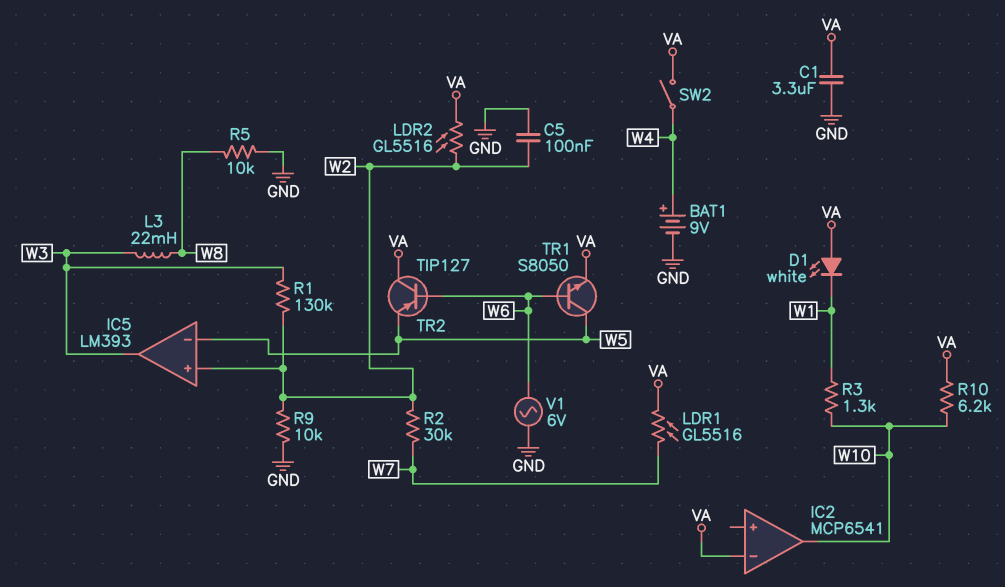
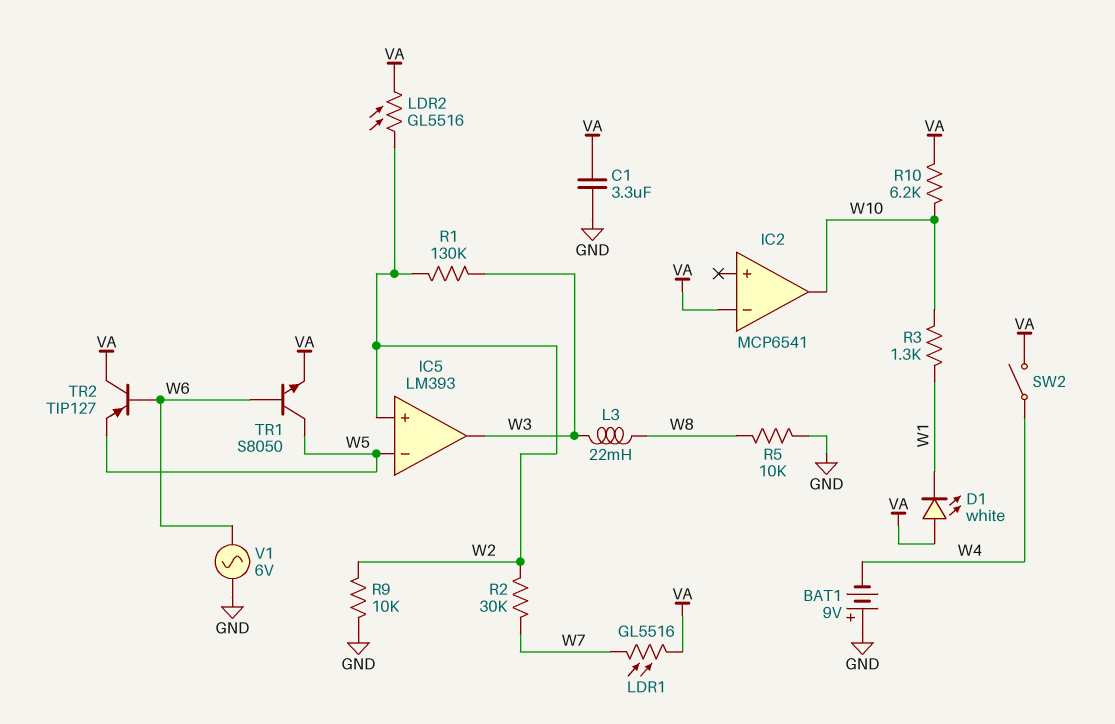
BAT1: 9V (plus W4, minus GND) -> 9V (plus GND, minus W4)
C5: 100nF (GND, W2) -> none

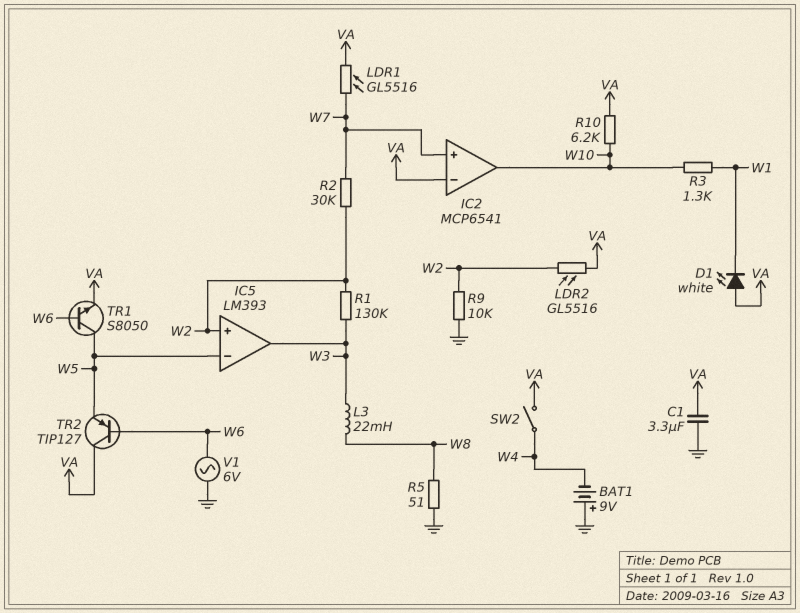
IC2 pin in+: none -> W7
R5: 10k (GND, W8) -> 51 (GND, W8)

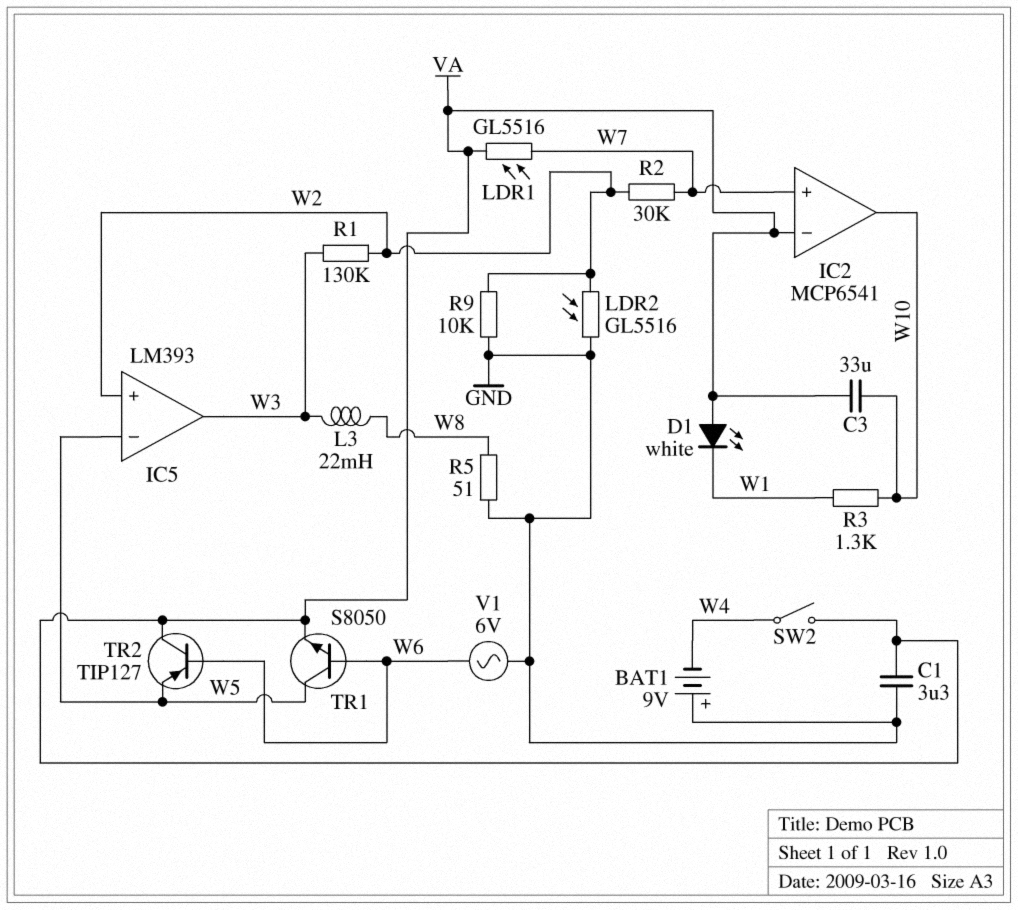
C3: none -> 33uF (VA, W10)
LDR2: GL5516 (VA, W2) -> GL5516 (GND, W2)
R10: 6.2k (VA, W10) -> none

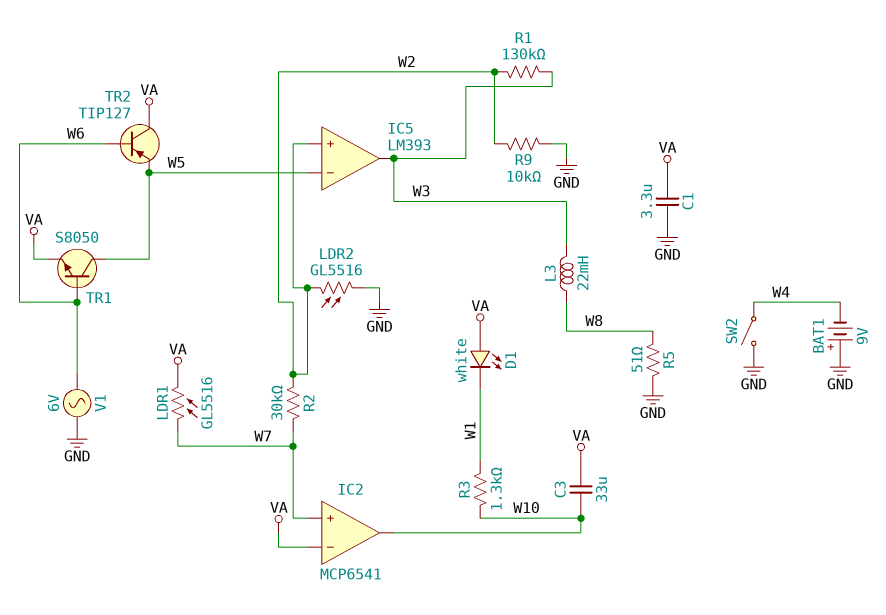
SW2: switch (VA, W4) -> switch (GND, W4)

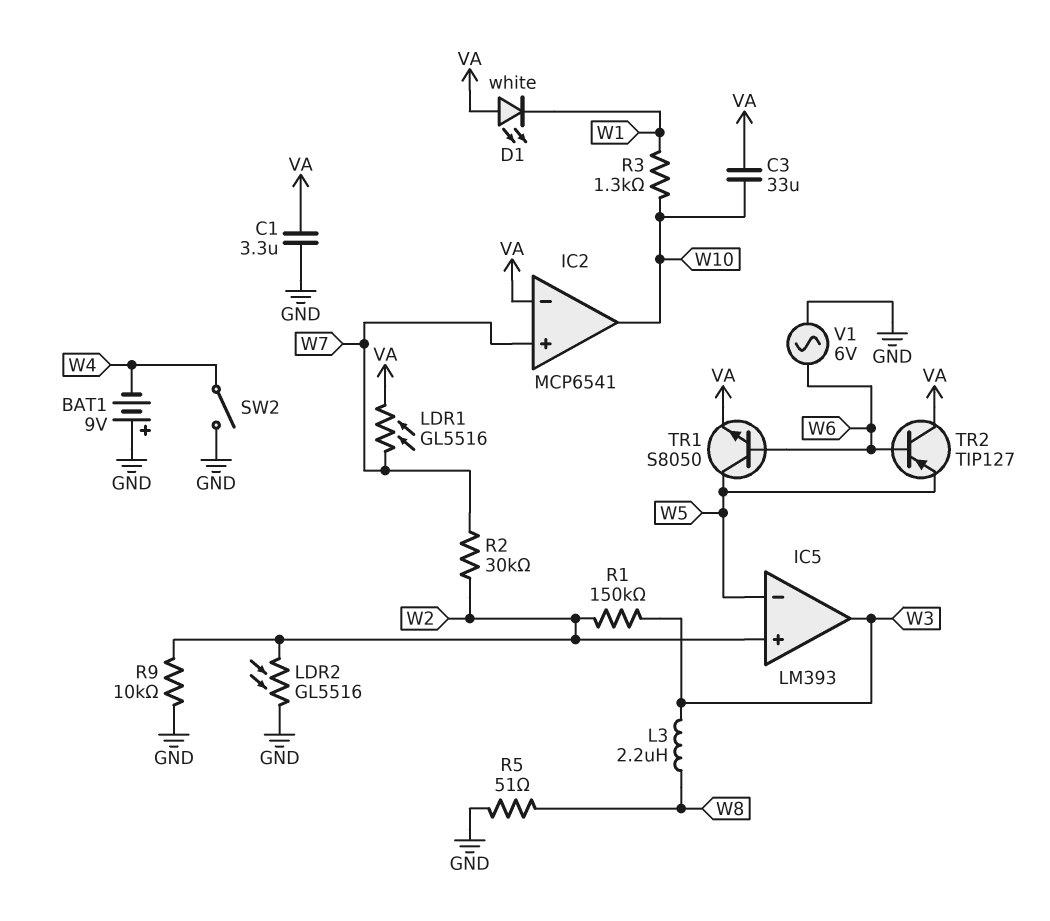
L3: 22mH (W3, W8) -> 2.2uH (W3, W8)
R1: 130k (W2, W3) -> 150k (W2, W3)

